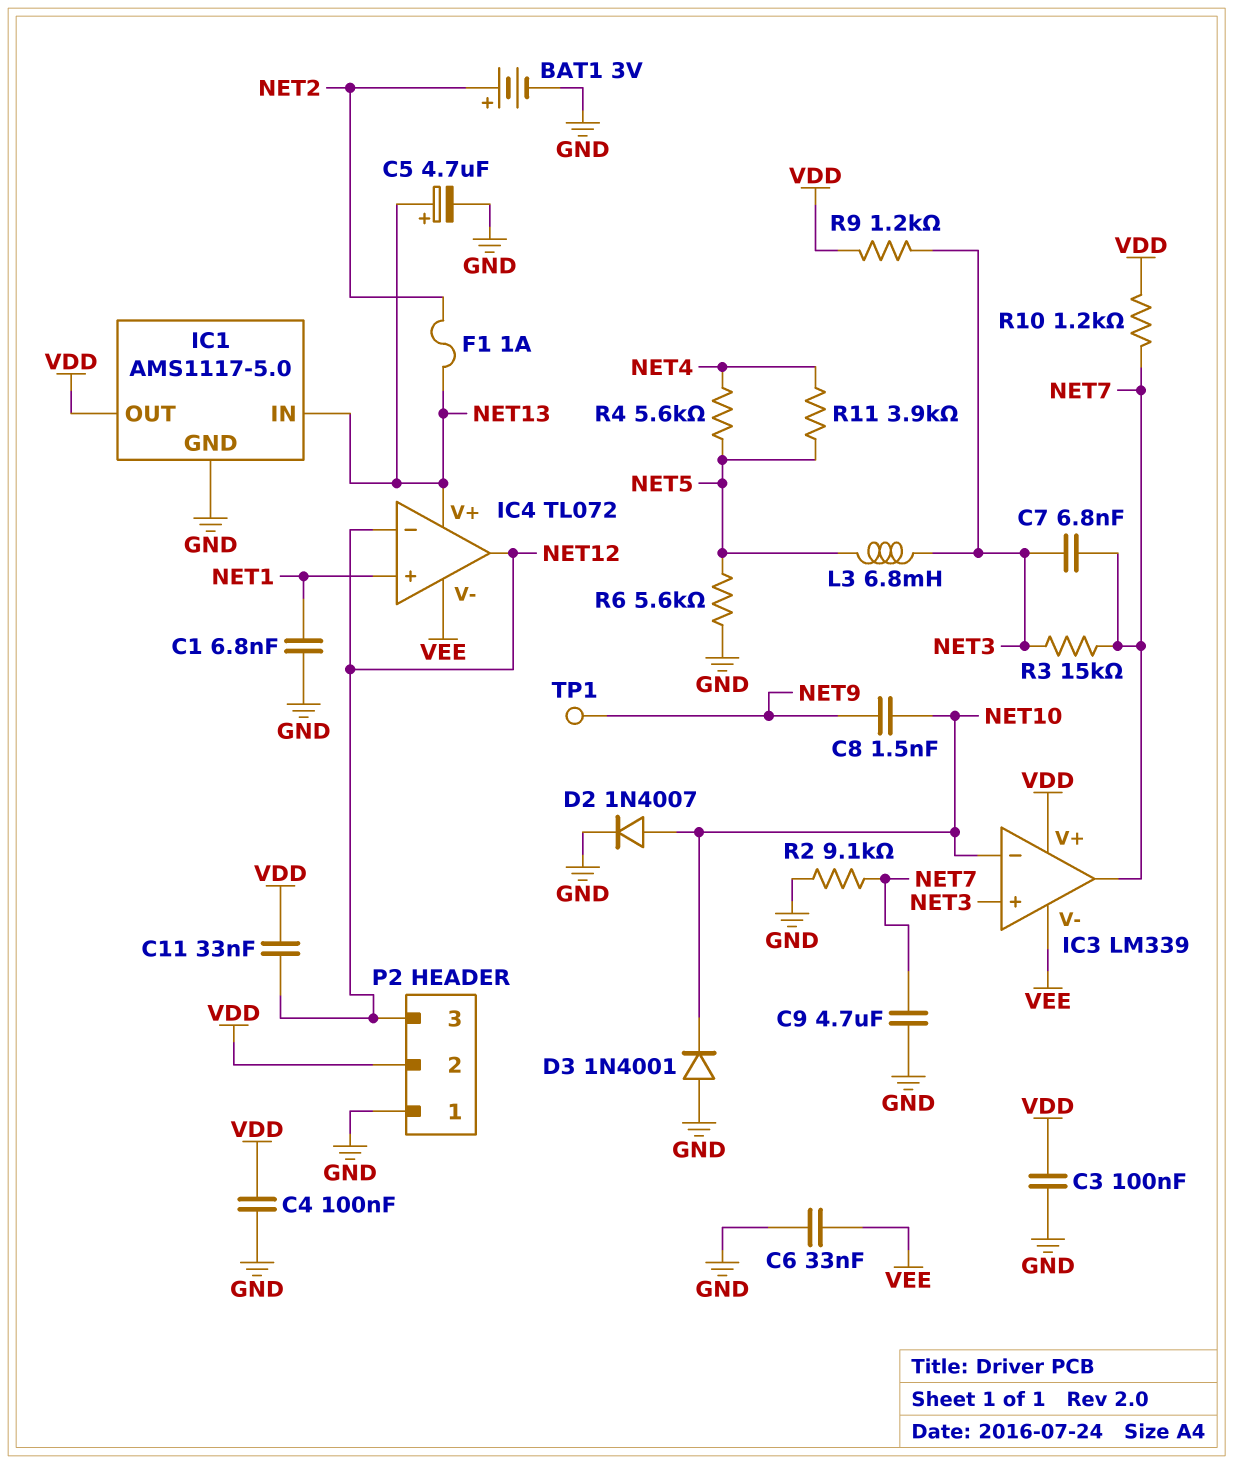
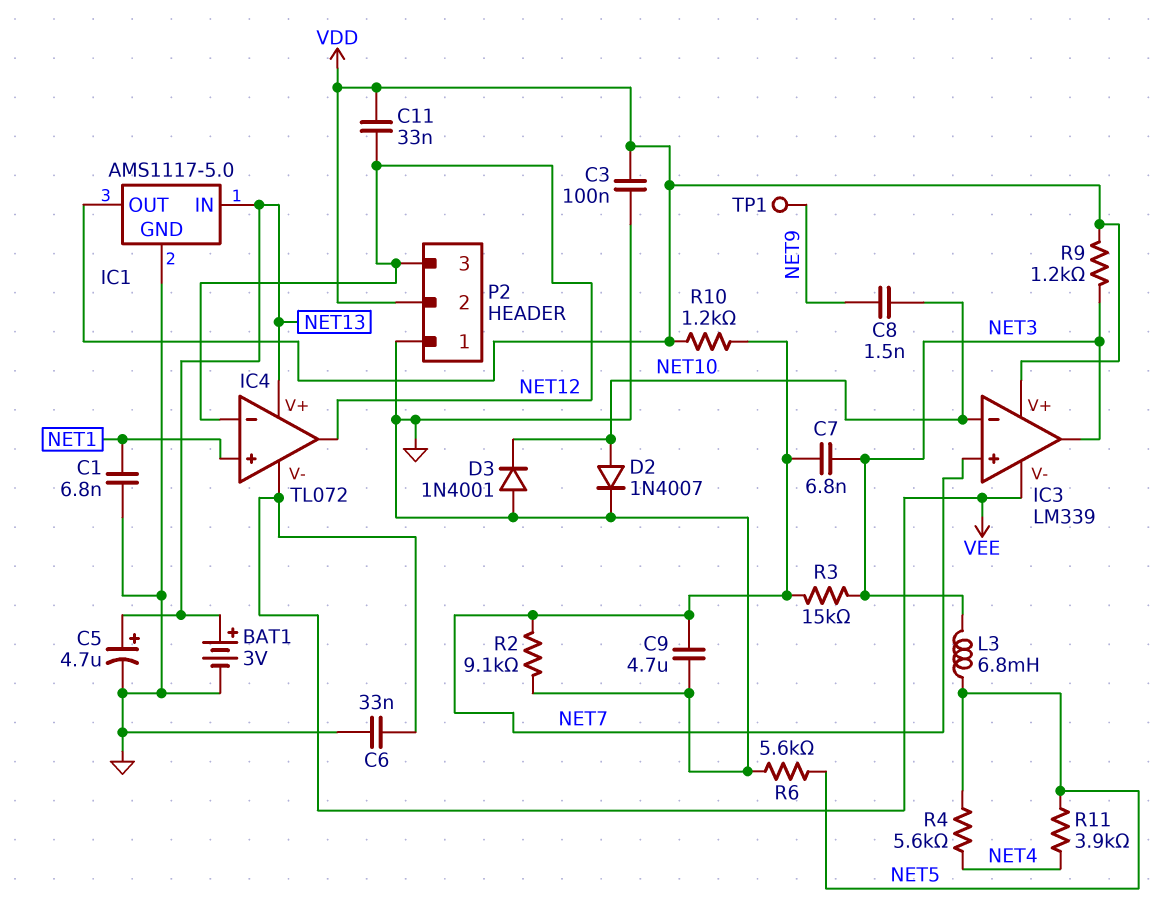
BAT1: 3V (plus NET2, minus GND) -> 3V (plus NET13, minus GND)
C4: 100nF (GND, VDD) -> none
F1: 1A (NET2, NET13) -> none
IC3 pin in+: NET3 -> NET7
IC3 pin out: NET7 -> NET3

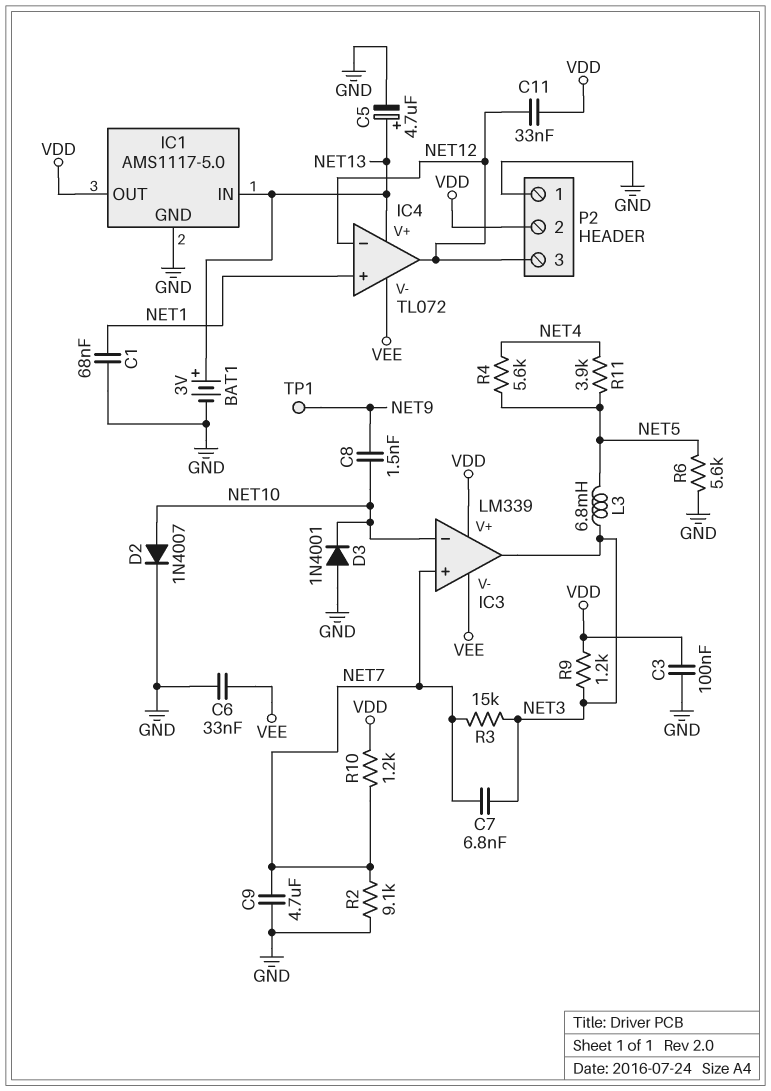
C1: 6.8nF (GND, NET1) -> 68nF (GND, NET1)

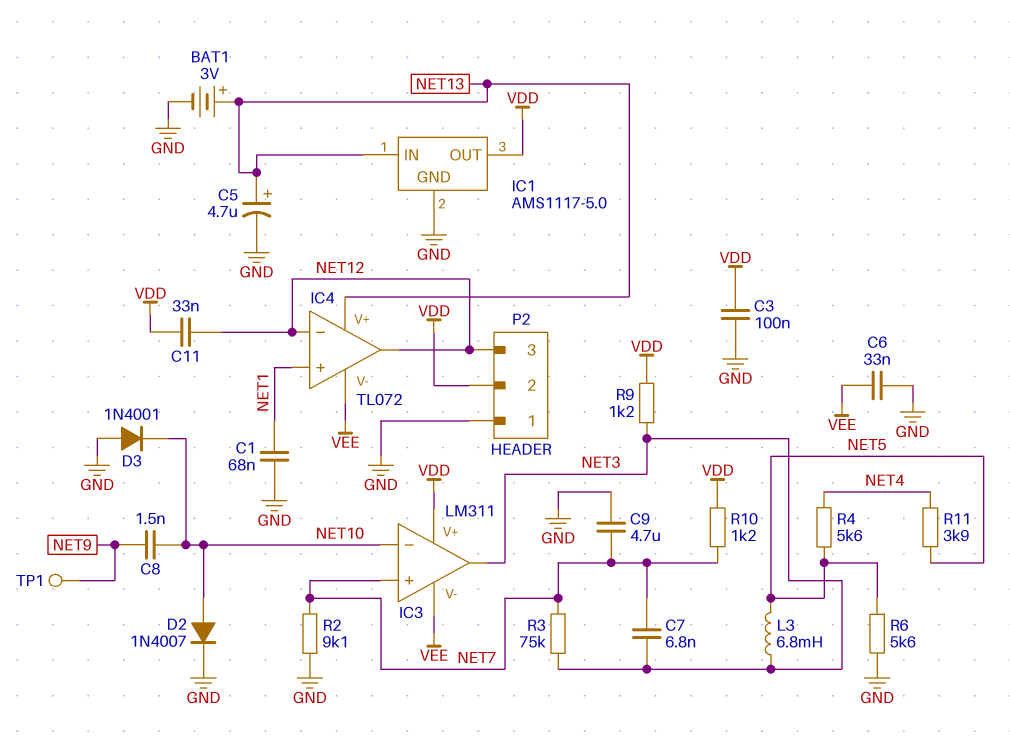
IC3: LM339 -> LM311
R3: 15k (NET3, NET7) -> 75k (NET3, NET7)

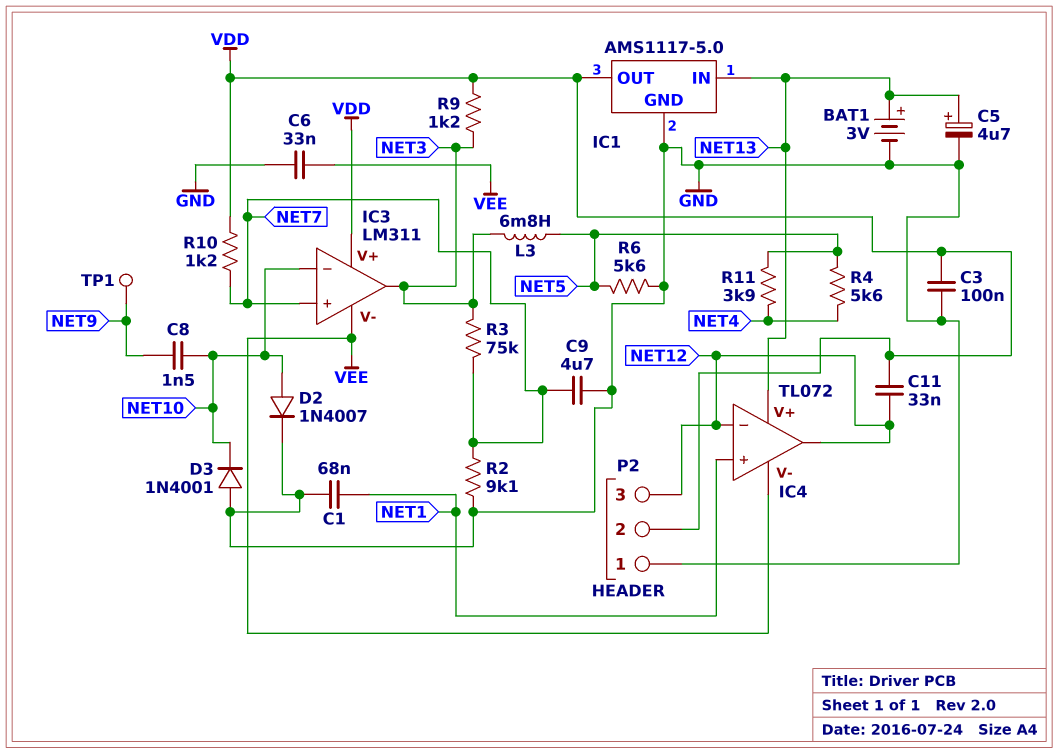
C7: 6.8nF (NET3, NET7) -> none

